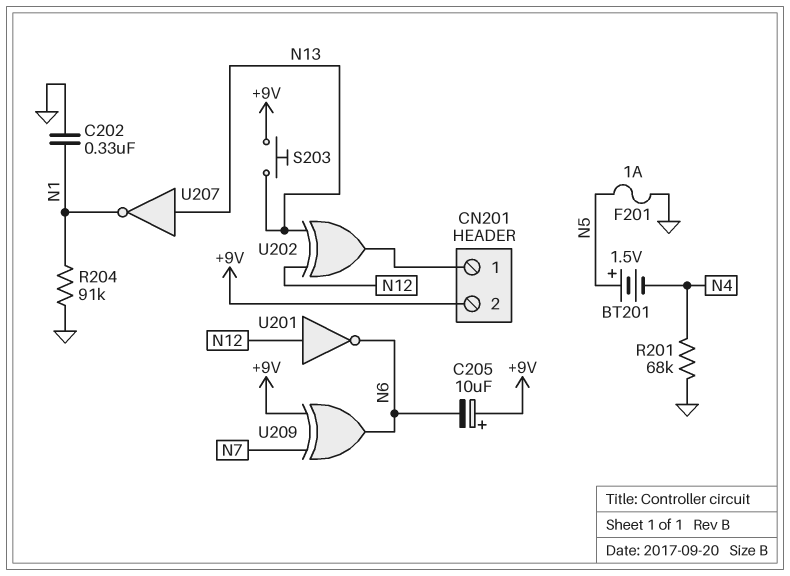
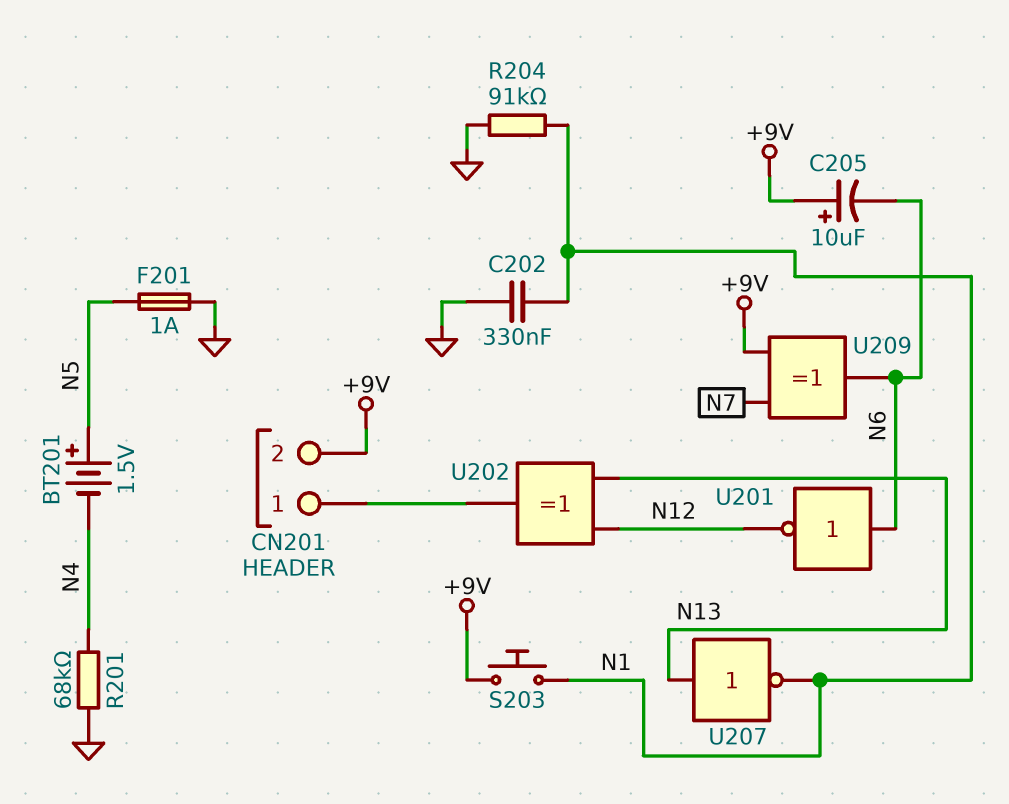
S203: button (+9V, N13) -> button (+9V, N1)
U201: NOT (in N12, out N6) -> NOT (in N6, out N12)

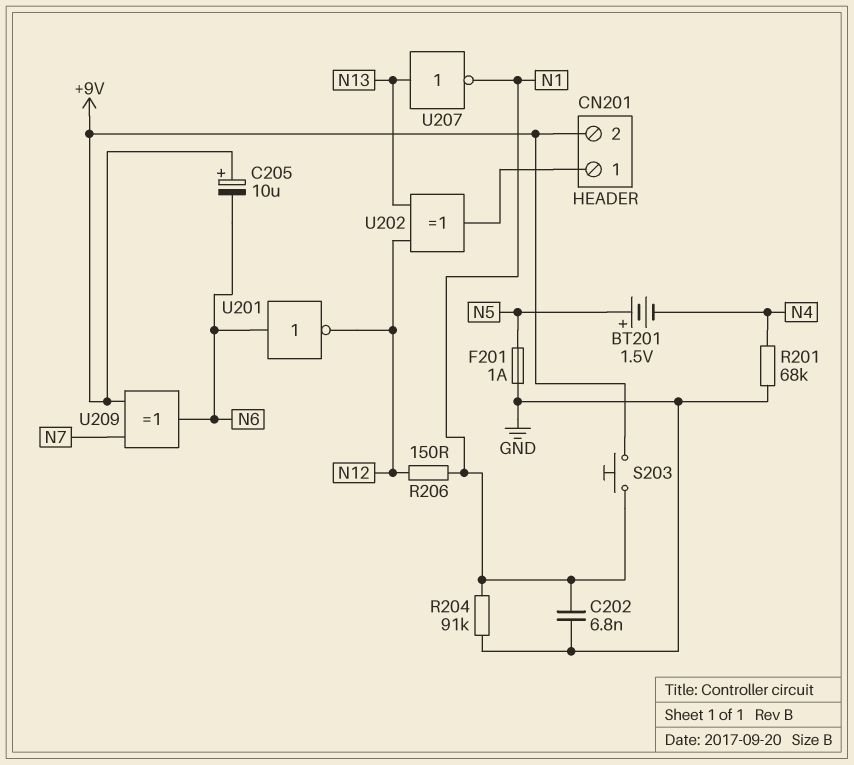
C202: 330nF (GND, N1) -> 6.8nF (GND, N1)
R206: none -> 150 (N1, N12)

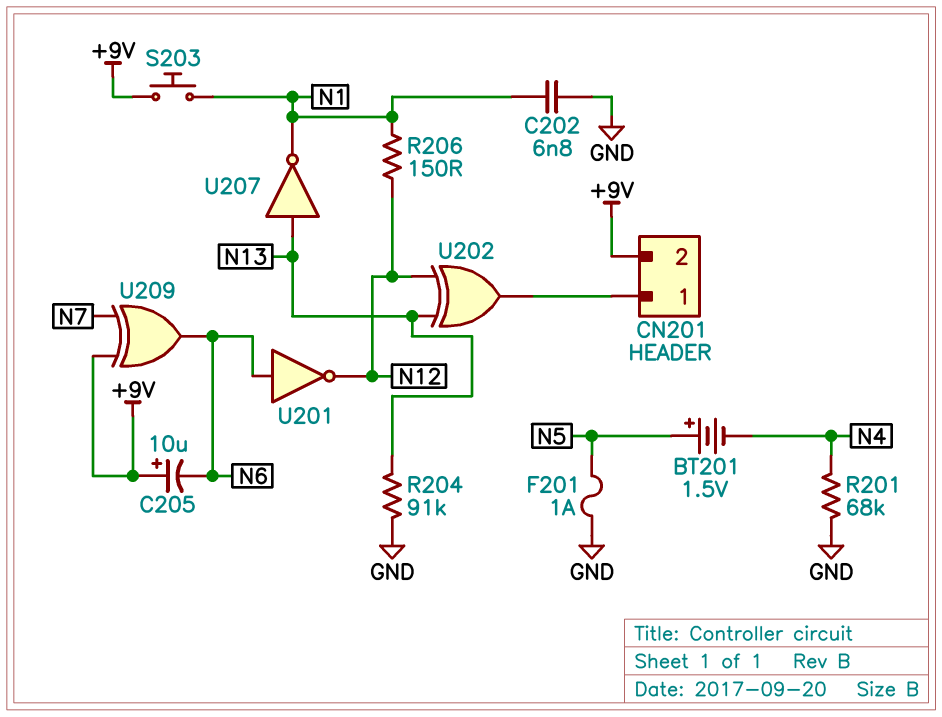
R204: 91k (GND, N1) -> 91k (GND, N13)

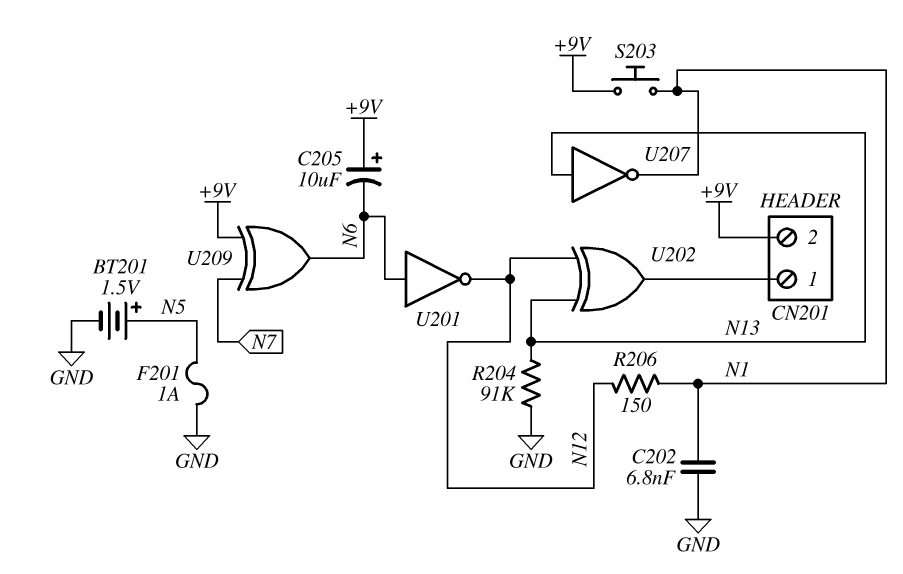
BT201: 1.5V (plus N5, minus N4) -> 1.5V (plus N5, minus GND)
R201: 68k (GND, N4) -> none

